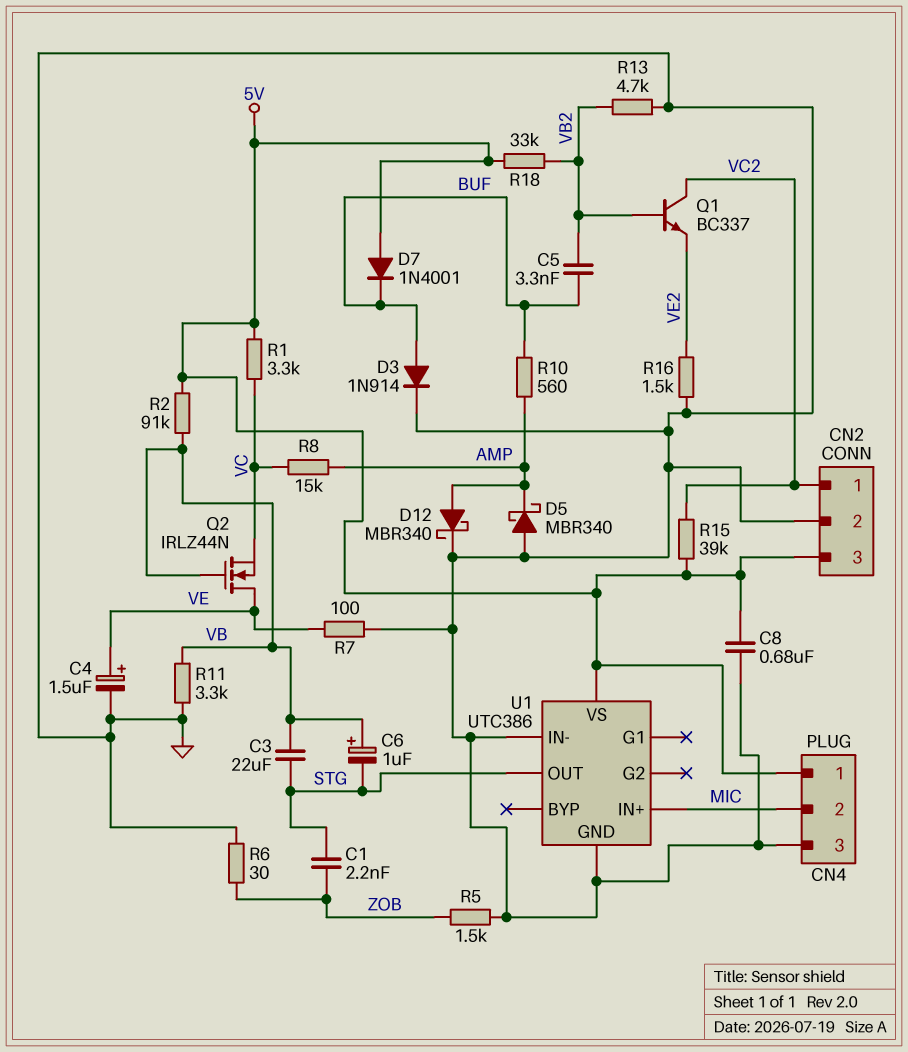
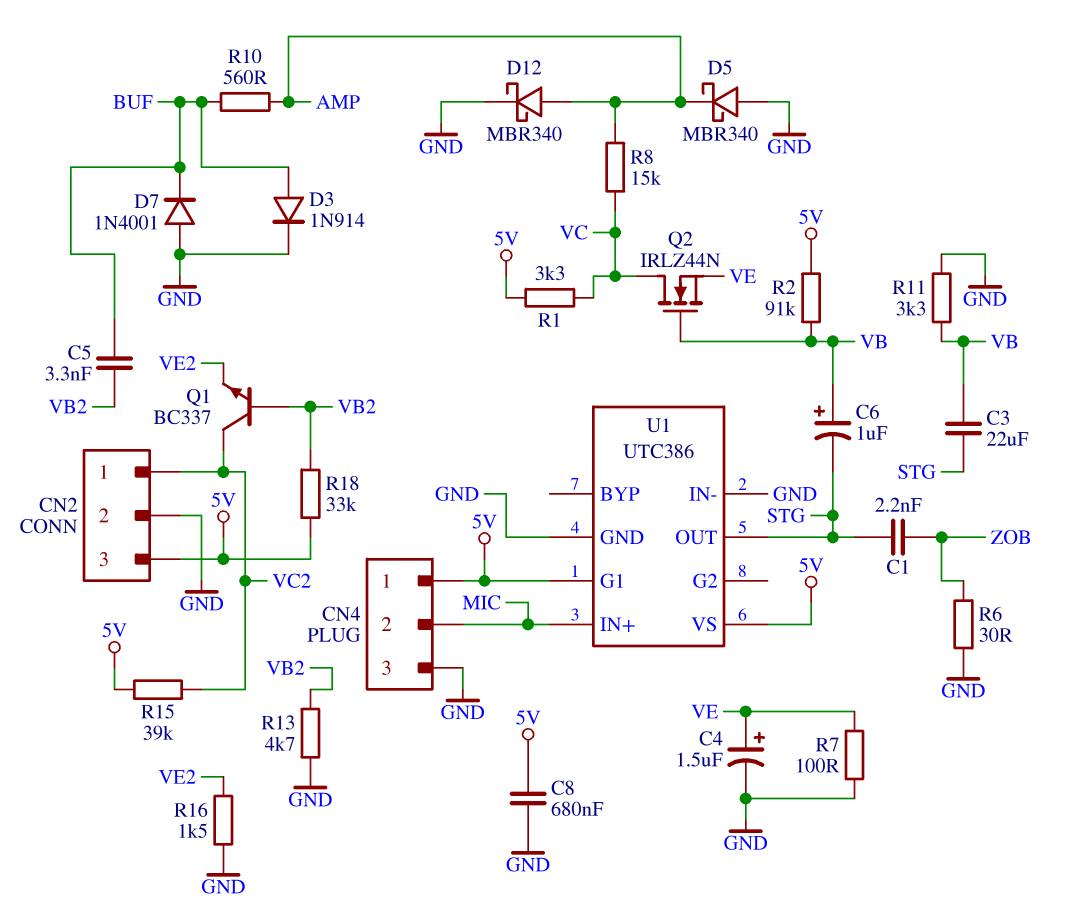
D7: diode 1N4001 (A 5V, K BUF) -> diode 1N4001 (A GND, K BUF)
Q2: NMOS IRLZ44N (G VB, D VE, S VC) -> NMOS IRLZ44N (G VB, D VC, S VE)
R5: 1.5k (GND, ZOB) -> none
U1 pin G1: none -> 5V

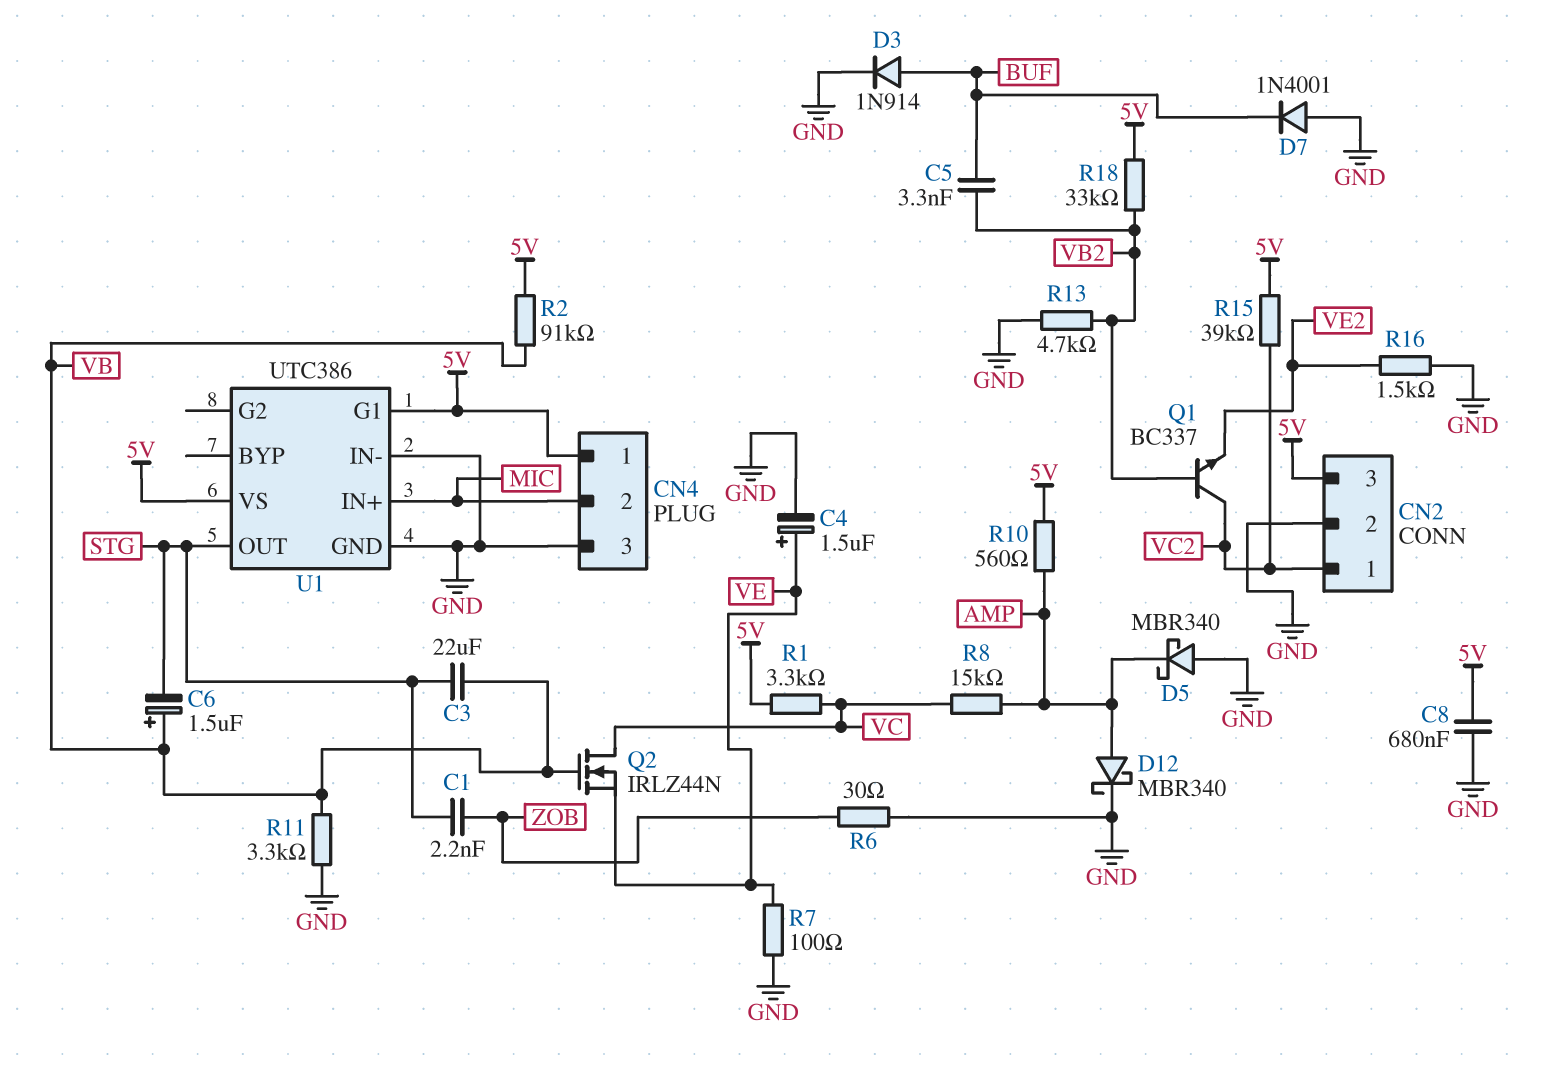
C6: 1uF (plus VB, minus STG) -> 1.5uF (plus VB, minus STG)
R10: 560 (AMP, BUF) -> 560 (5V, AMP)

